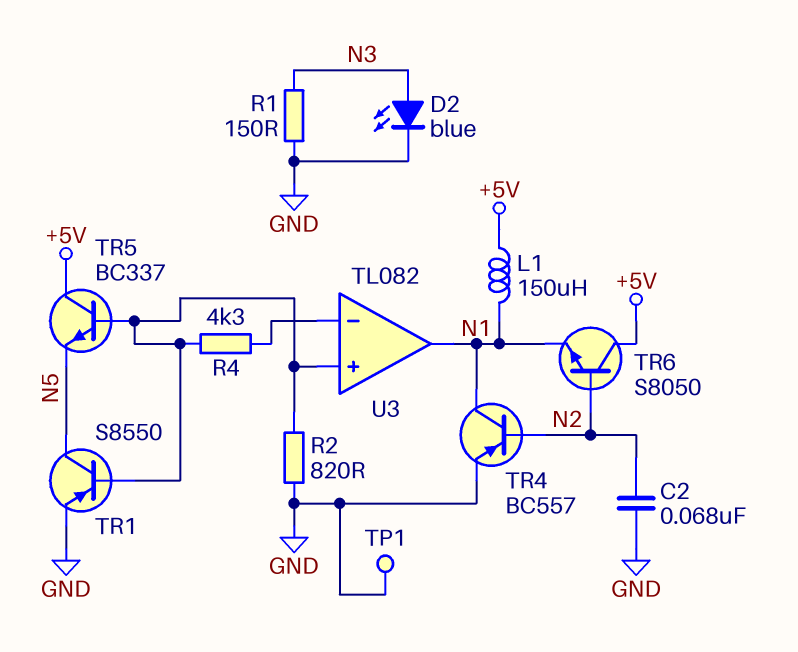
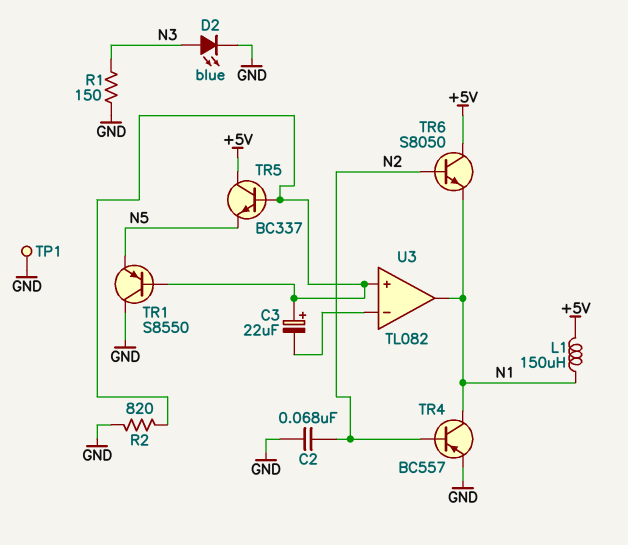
C3: none -> 22uF (plus U3/in+, minus U3/in-)
R4: 4.3k (U3/in+, U3/in-) -> none
TR1: PNP S8550 (B U3/in+, C N5, E GND) -> PNP S8550 (B U3/in+, C GND, E N5)

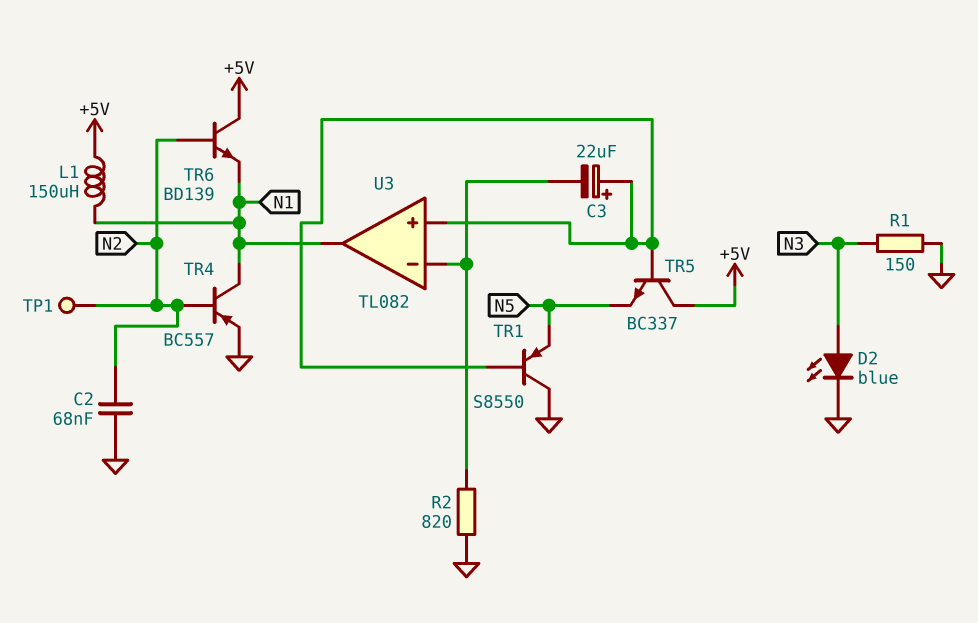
R2: 820 (GND, U3/in+) -> 820 (GND, U3/in-)
TP1: test point (GND) -> test point (N2)
TR6: NPN S8050 (B N2, C +5V, E N1) -> NPN BD139 (B N2, C +5V, E N1)

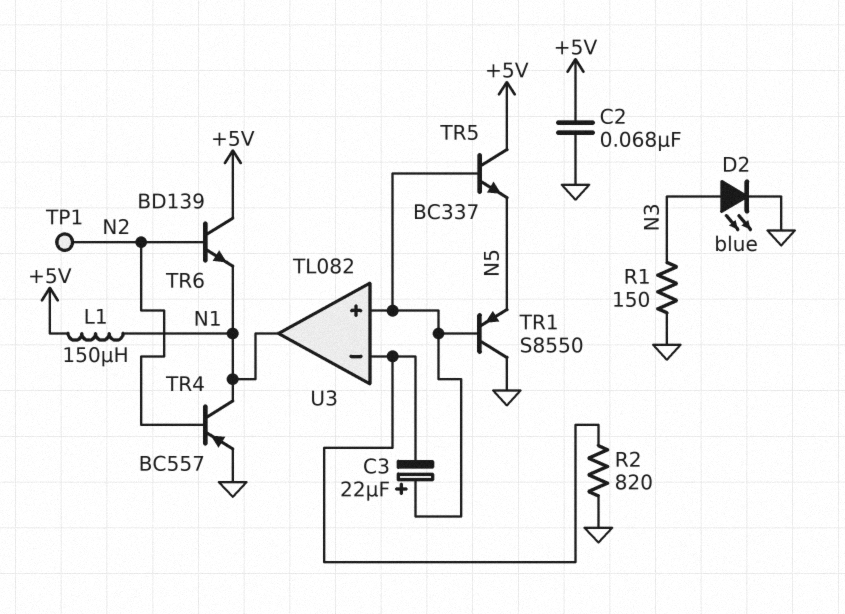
C2: 68nF (GND, N2) -> 68nF (+5V, GND)

